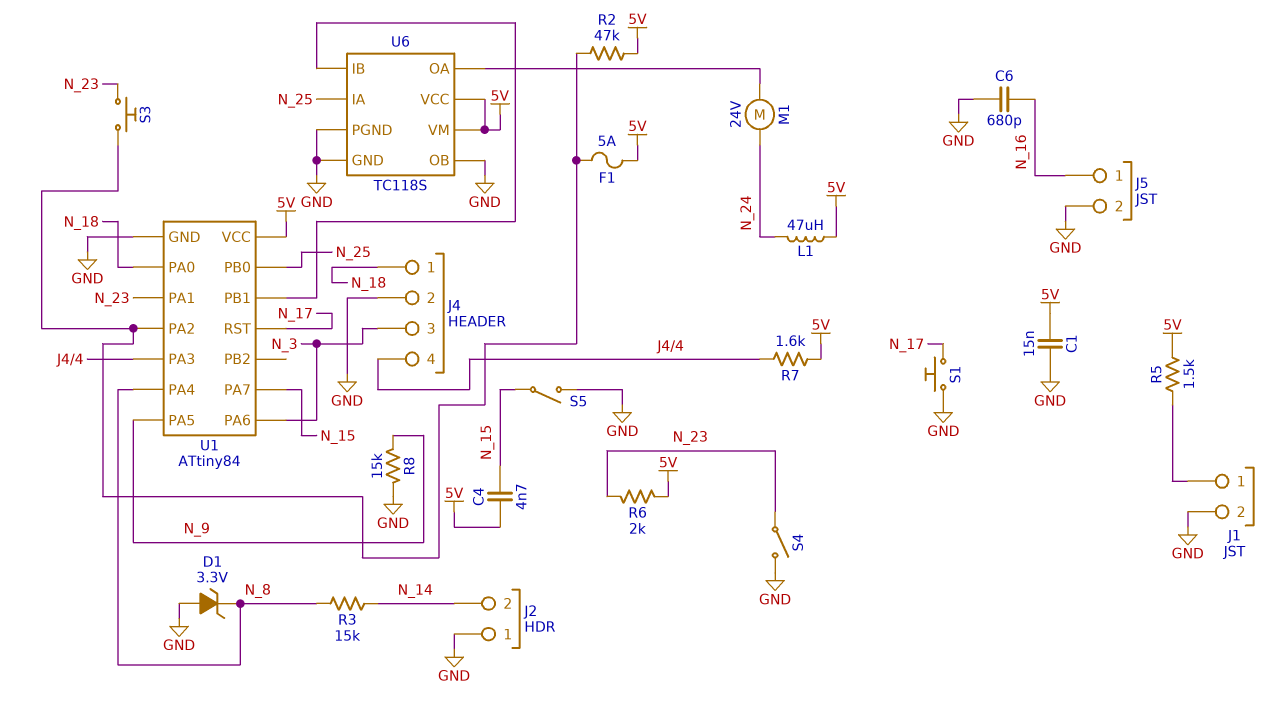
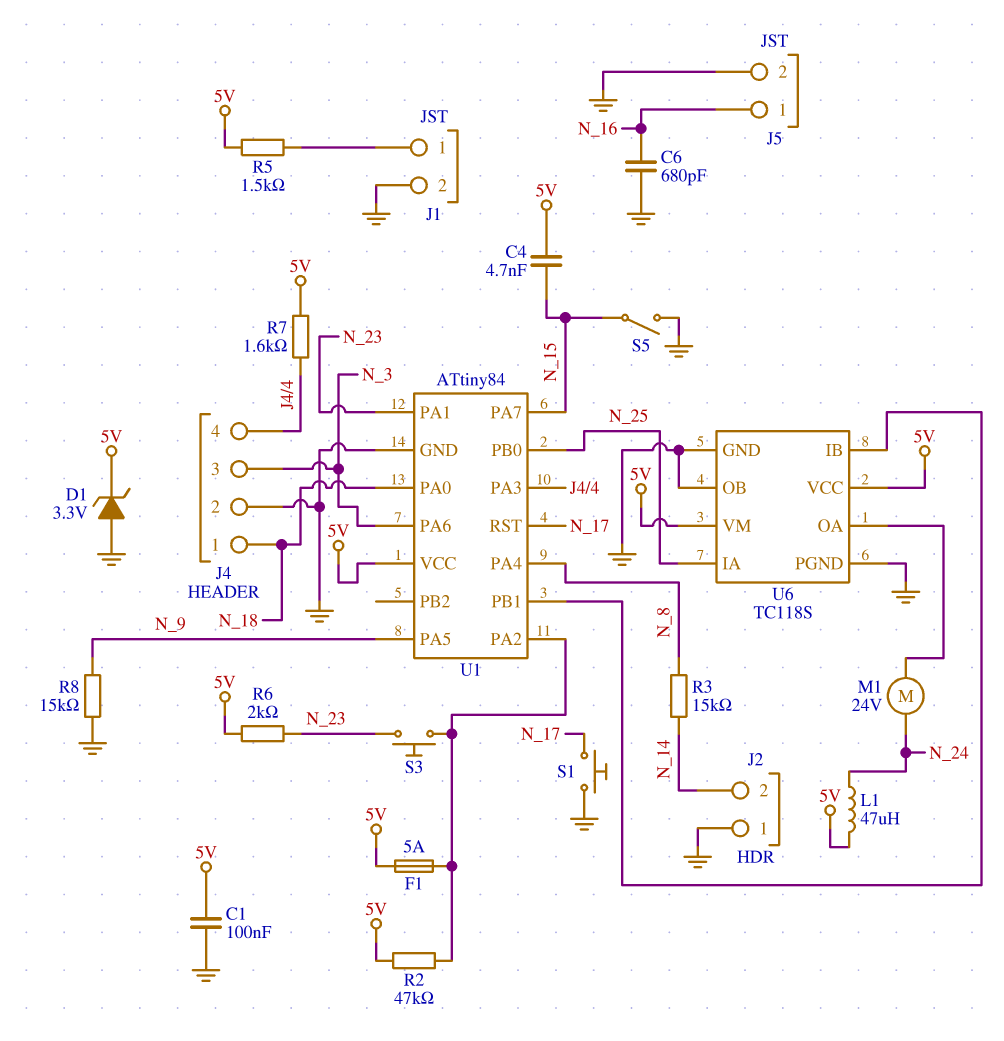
C1: 15nF (5V, GND) -> 100nF (5V, GND)
D1: zener 3.3V (A GND, K N_8) -> zener 3.3V (A GND, K 5V)
S4: switch (GND, N_23) -> none

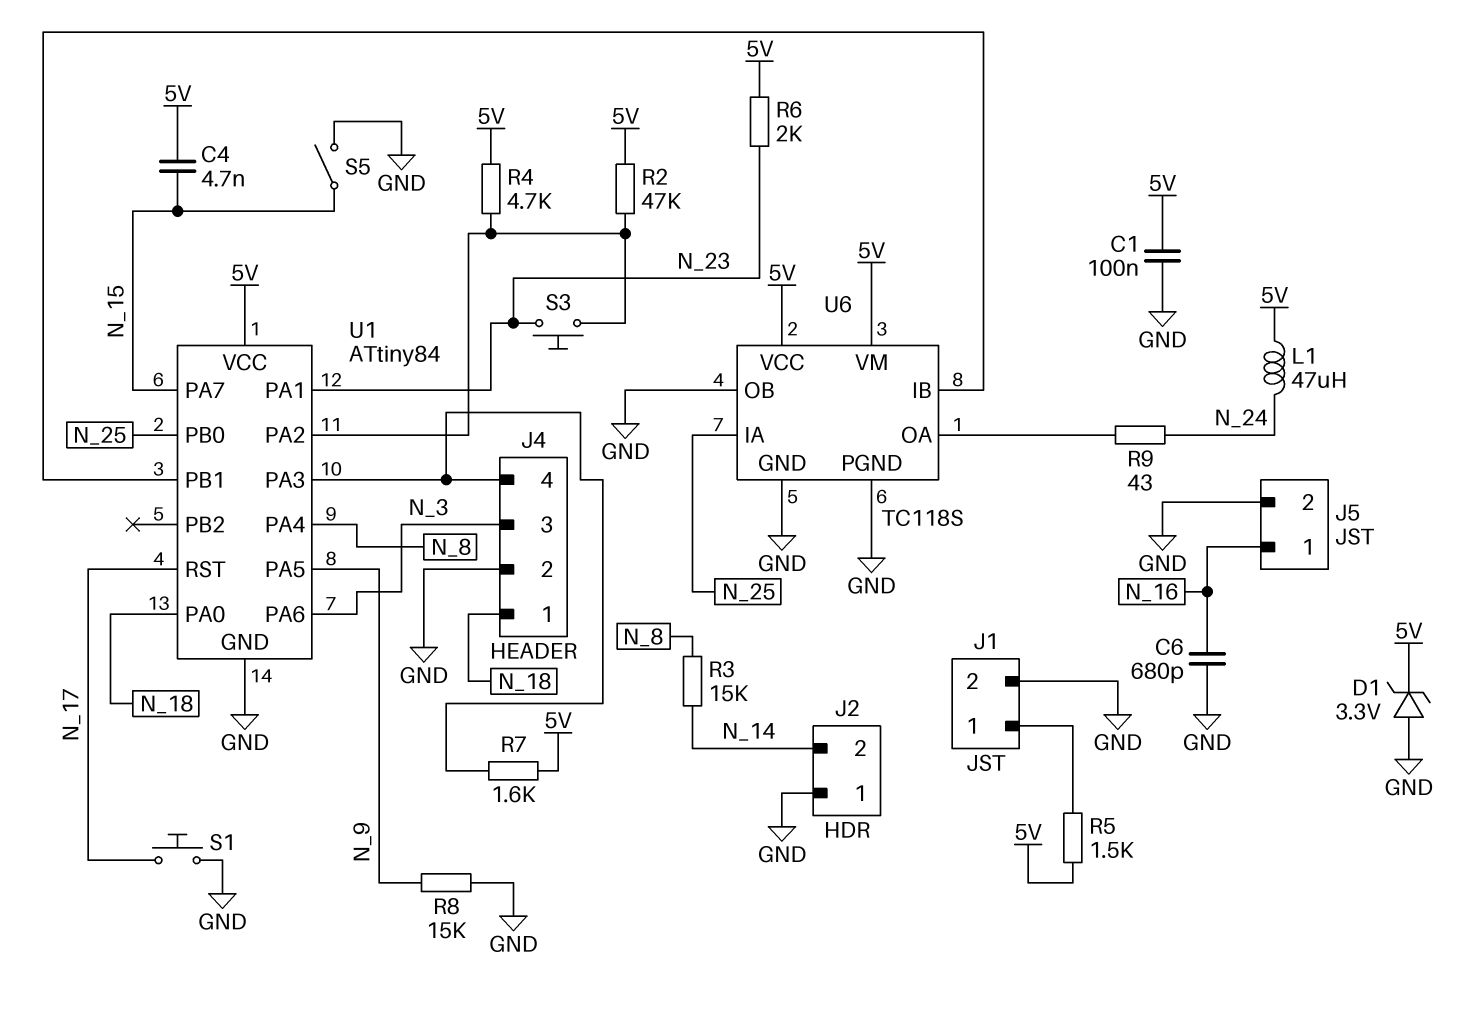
F1: 5A (5V, U1/PA2) -> none
M1: motor 24V (N_24, U6/OA) -> none
R4: none -> 4.7k (5V, U1/PA2)
R9: none -> 43 (N_24, U6/OA)

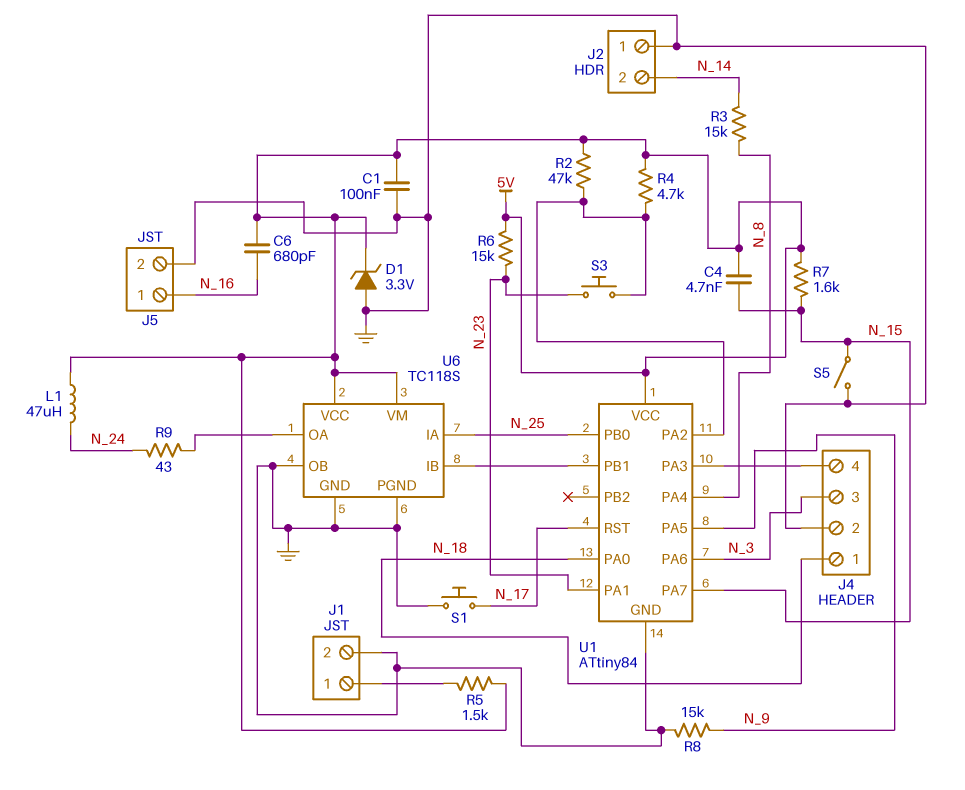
C6: 680pF (GND, N_16) -> 680pF (5V, N_16)
R6: 2k (5V, N_23) -> 15k (5V, N_23)
R7: 1.6k (5V, J4/4) -> 1.6k (5V, N_15)

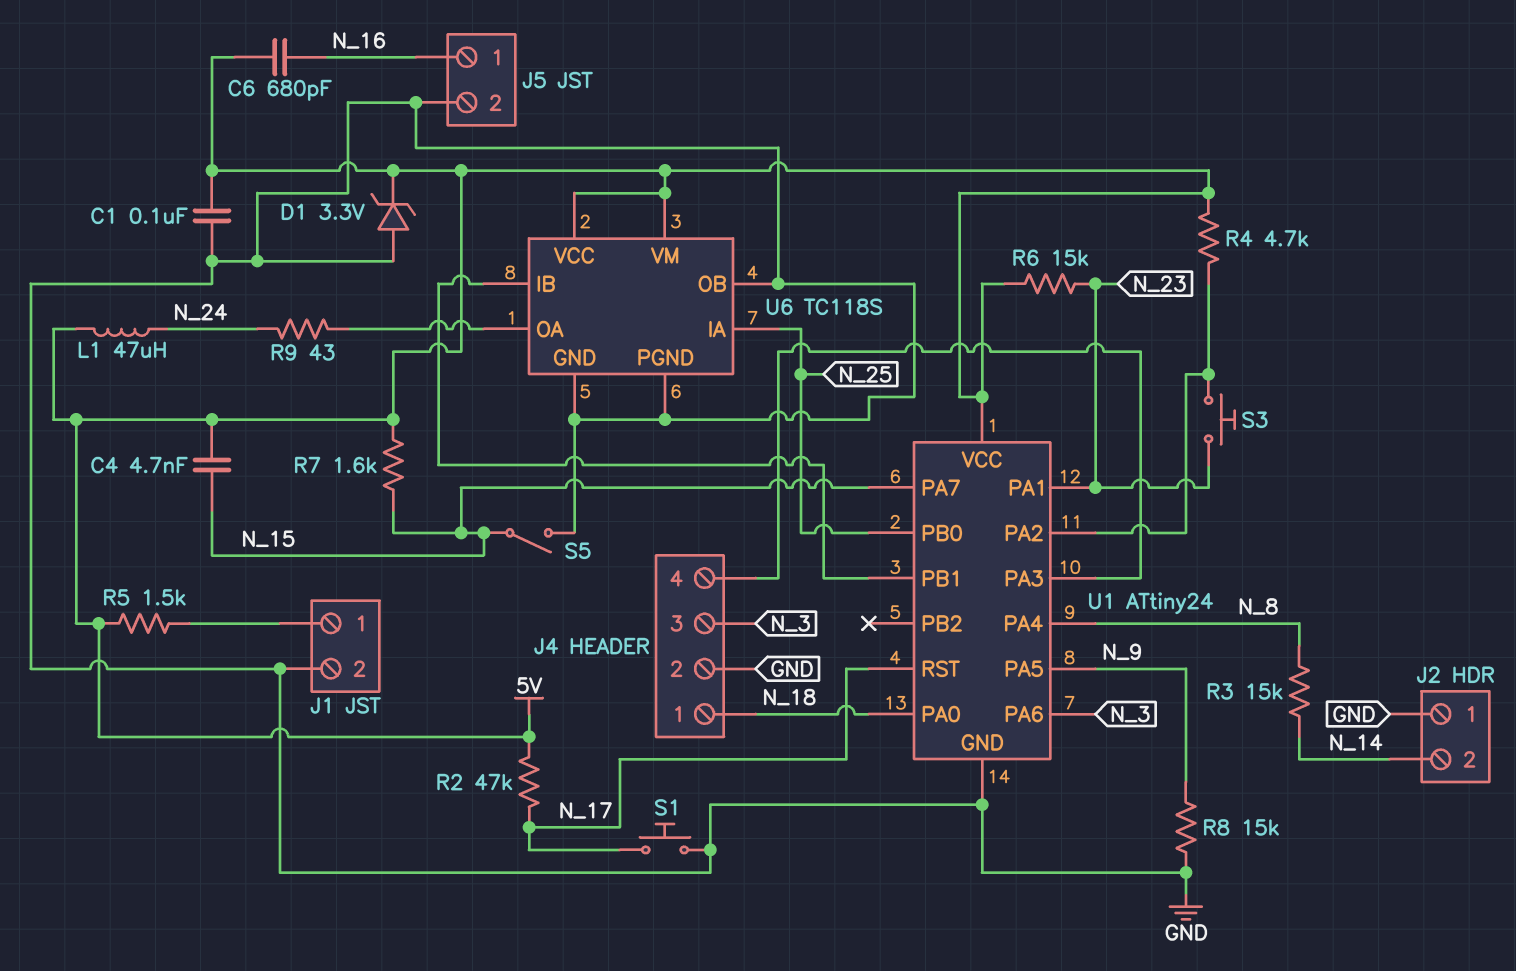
R2: 47k (5V, U1/PA2) -> 47k (5V, N_17)
U1: ATtiny84 -> ATtiny24

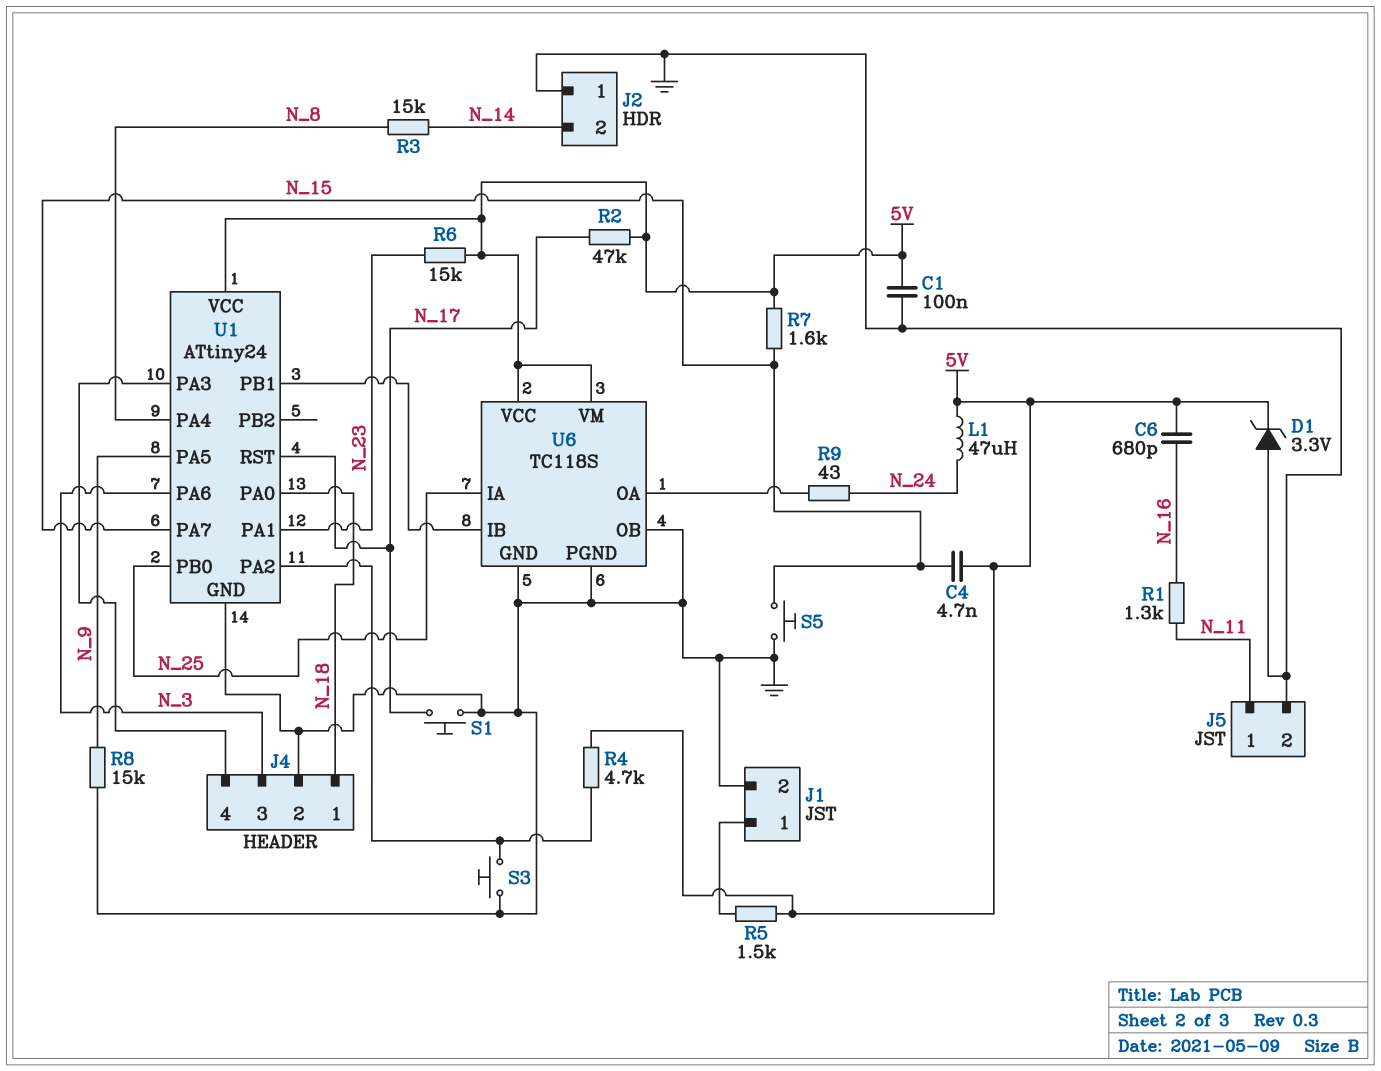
J5 pin 1: N_16 -> N_11
R1: none -> 1.3k (N_11, N_16)
S3: button (N_23, U1/PA2) -> button (GND, U1/PA2)
S5: switch (GND, N_15) -> button (GND, N_15)

